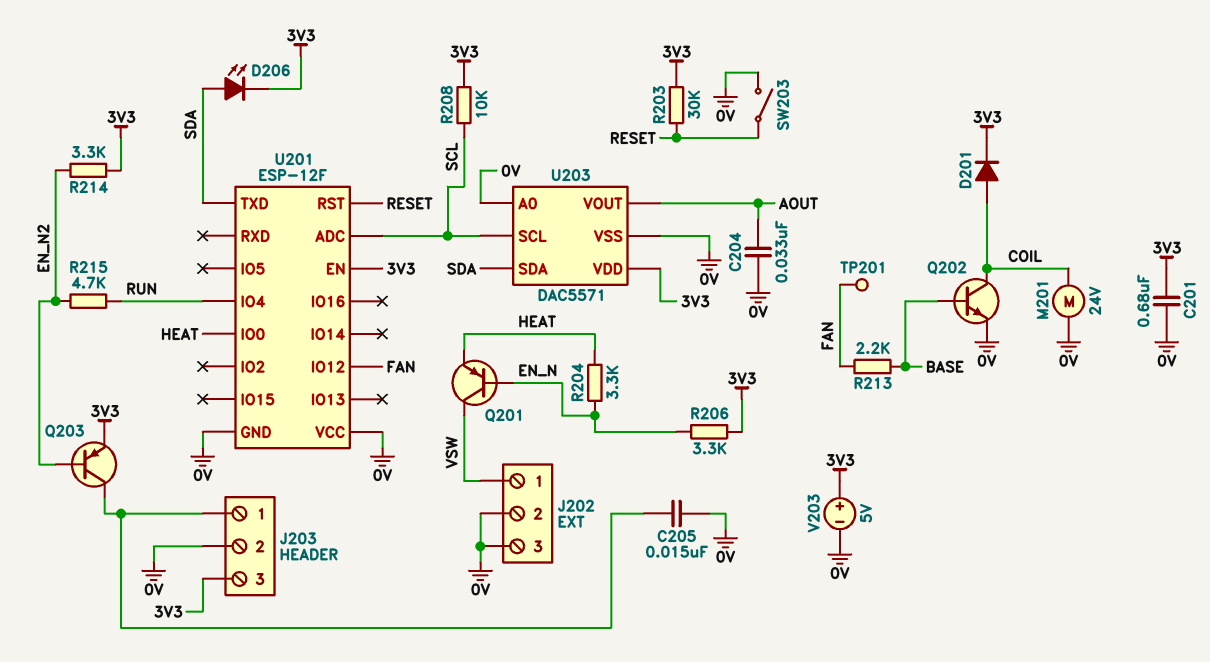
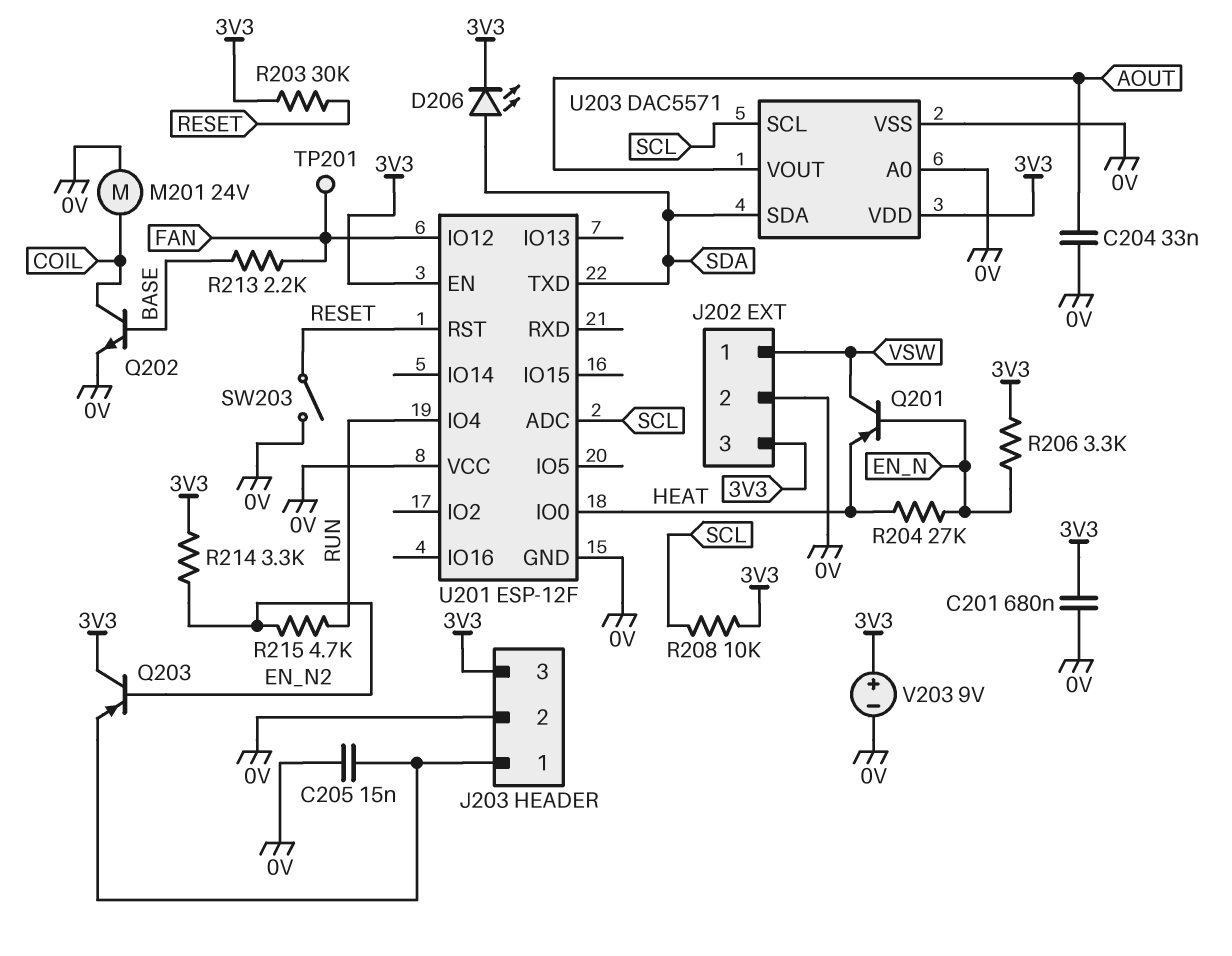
D201: diode (A COIL, K 3V3) -> none
J202 pin 3: 0V -> 3V3
Q203: PNP (B EN_N2, C J203/1, E 3V3) -> PNP (B EN_N2, C 3V3, E J203/1)
R204: 3.3k (EN_N, HEAT) -> 27k (EN_N, HEAT)
V203: 5V (plus 3V3, minus 0V) -> 9V (plus 3V3, minus 0V)

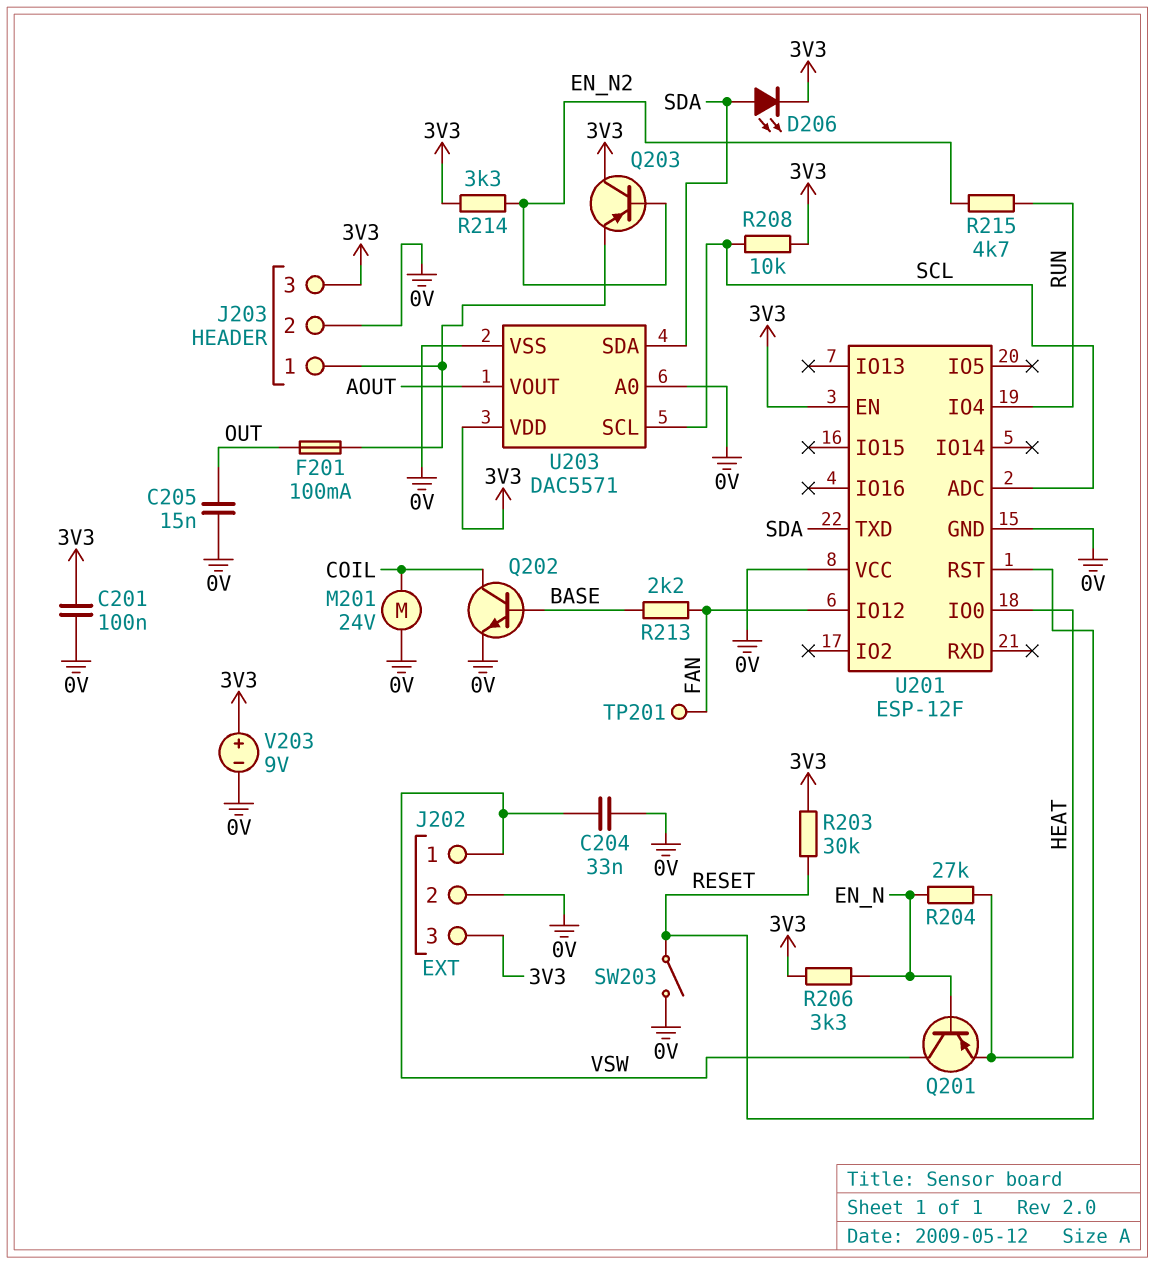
C201: 680nF (0V, 3V3) -> 100nF (0V, 3V3)
C204: 33nF (0V, AOUT) -> 33nF (0V, VSW)
C205: 15nF (0V, J203/1) -> 15nF (0V, OUT)
F201: none -> 100mA (J203/1, OUT)

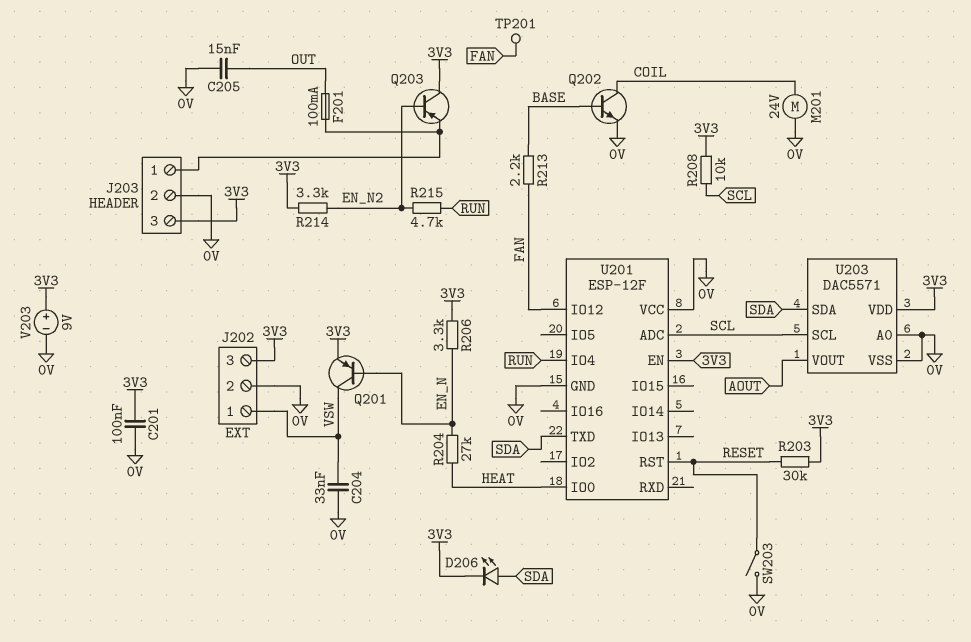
Q201: PNP (B EN_N, C VSW, E HEAT) -> PNP (B EN_N, C VSW, E 3V3)

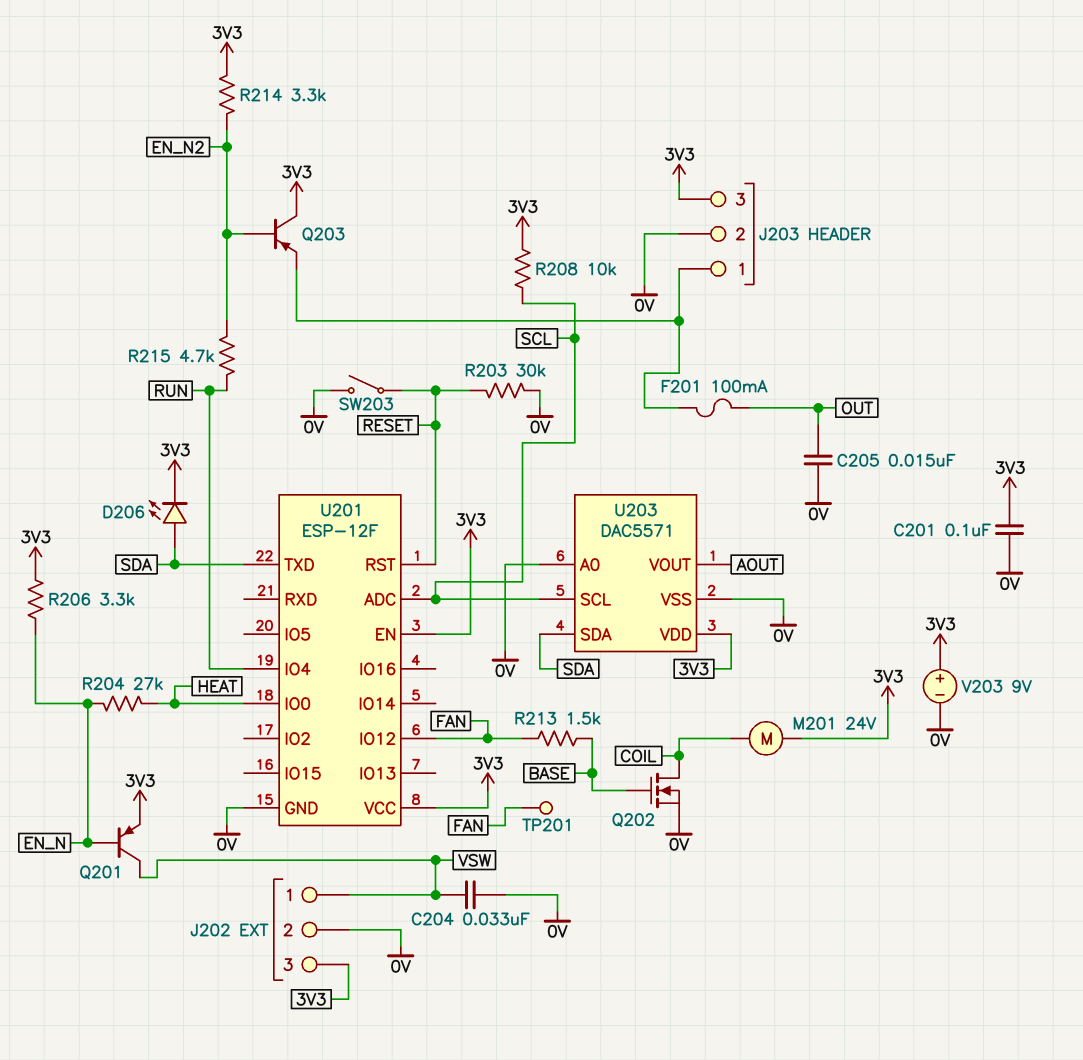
M201: motor 24V (0V, COIL) -> motor 24V (3V3, COIL)
Q202: NPN (B BASE, C COIL, E 0V) -> NMOS (G BASE, D COIL, S 0V)
R203: 30k (3V3, RESET) -> 30k (0V, RESET)
R213: 2.2k (BASE, FAN) -> 1.5k (BASE, FAN)
U201 pin VCC: 0V -> 3V3

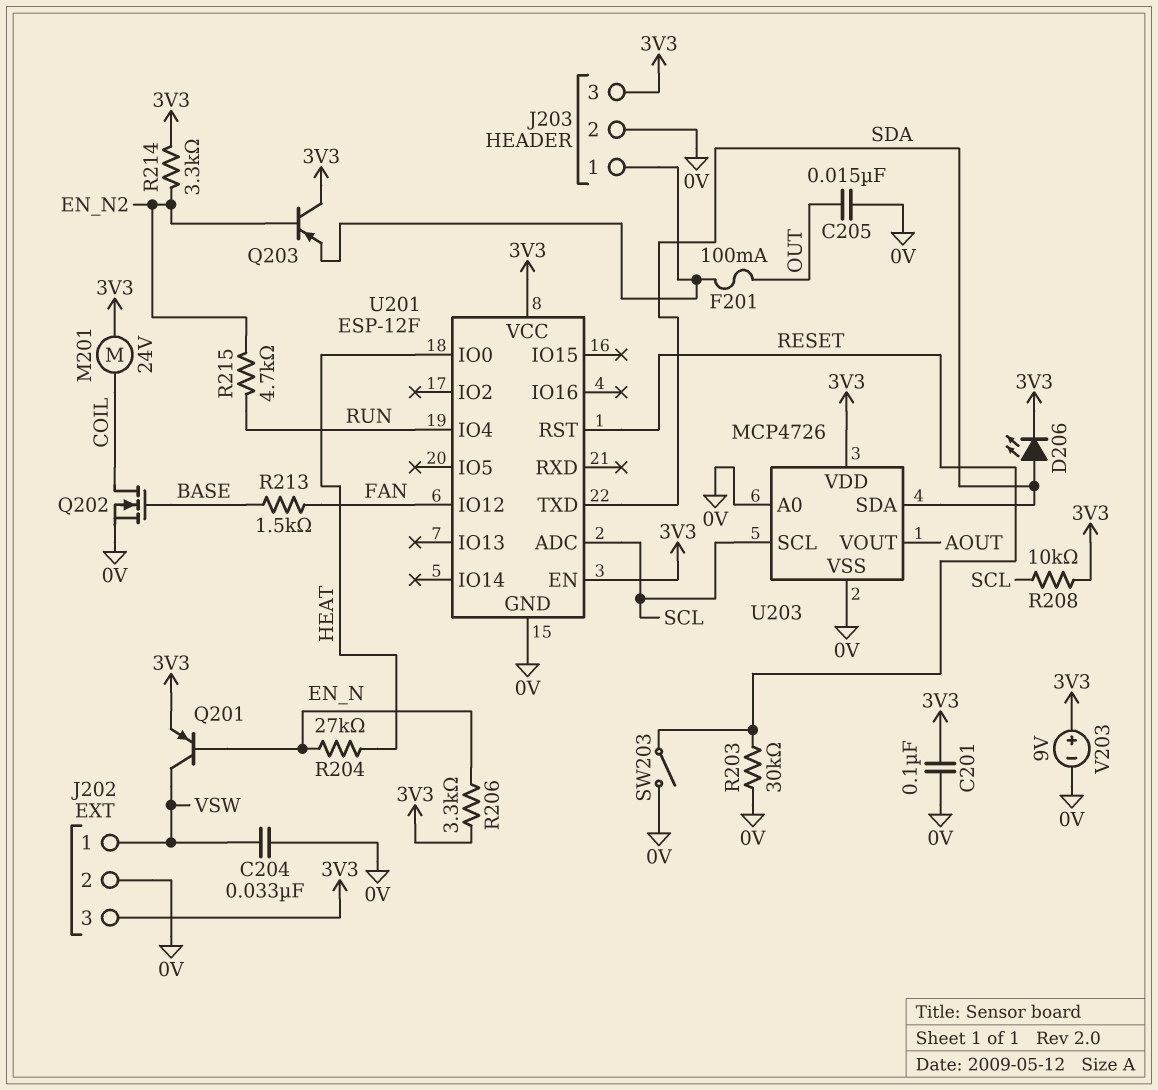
TP201: test point (FAN) -> none
U203: DAC5571 -> MCP4726

